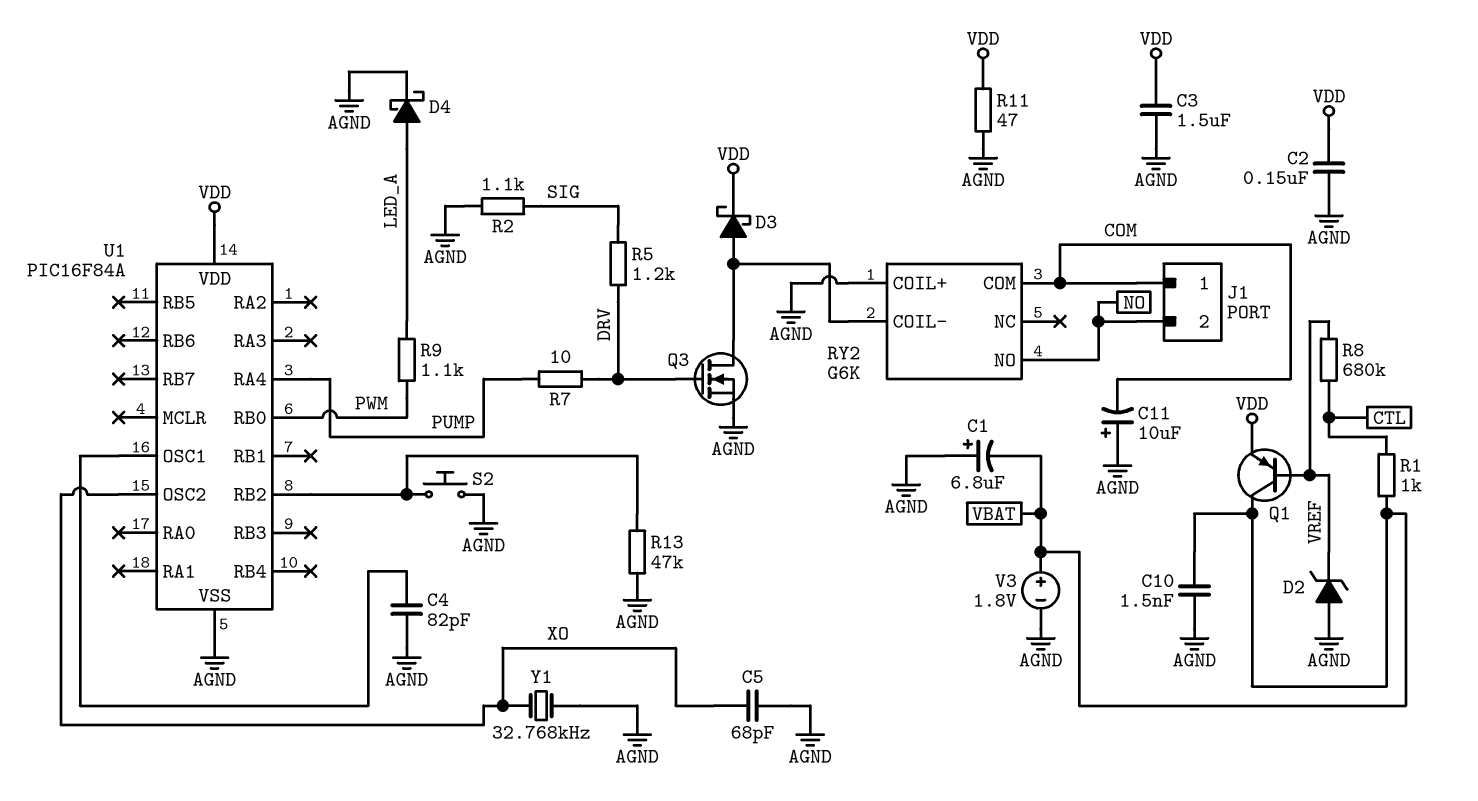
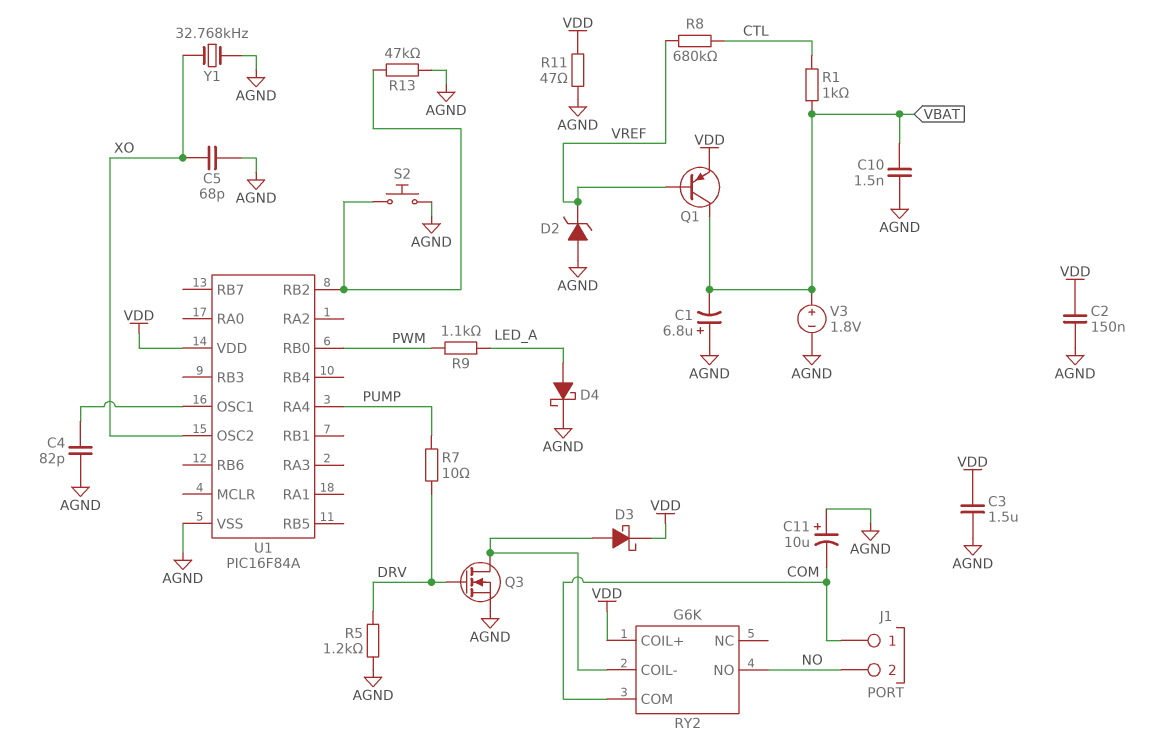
R2: 1.1k (AGND, SIG) -> none
R5: 1.2k (DRV, SIG) -> 1.2k (AGND, DRV)
RY2 pin COIL+: AGND -> VDD

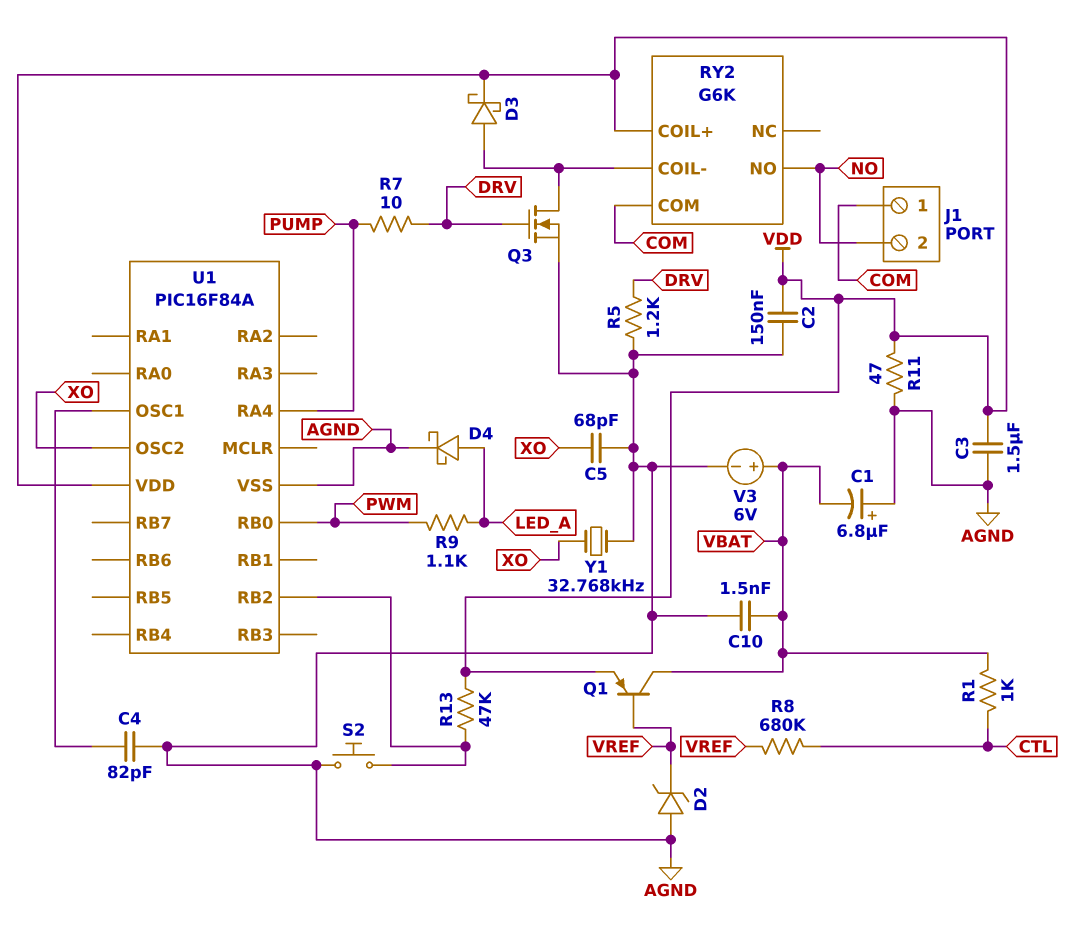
C11: 10uF (plus AGND, minus COM) -> none
R13: 47k (AGND, U1/RB2) -> 47k (U1/RB2, VDD)
V3: 1.8V (plus VBAT, minus AGND) -> 6V (plus VBAT, minus AGND)

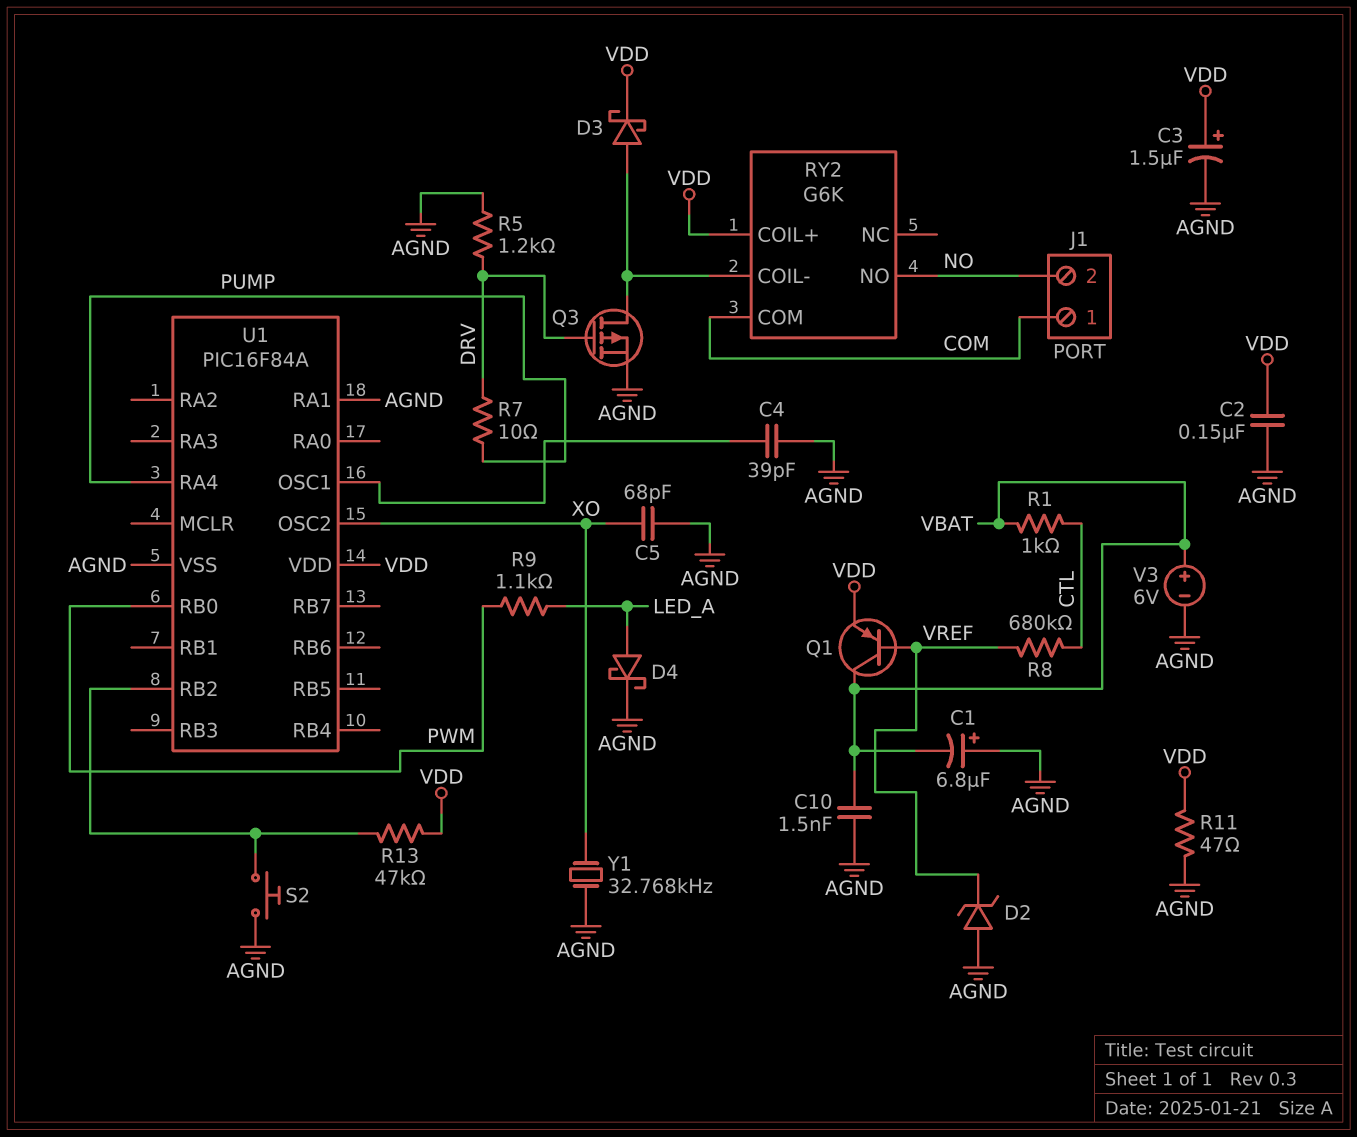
C3: 1.5uF (AGND, VDD) -> 1.5uF (plus VDD, minus AGND)
C4: 82pF (AGND, U1/OSC1) -> 39pF (AGND, U1/OSC1)
Q3: NMOS (G DRV, D RY2/COIL-, S AGND) -> PMOS (G DRV, D RY2/COIL-, S AGND)
U1 pin RA1: none -> AGND

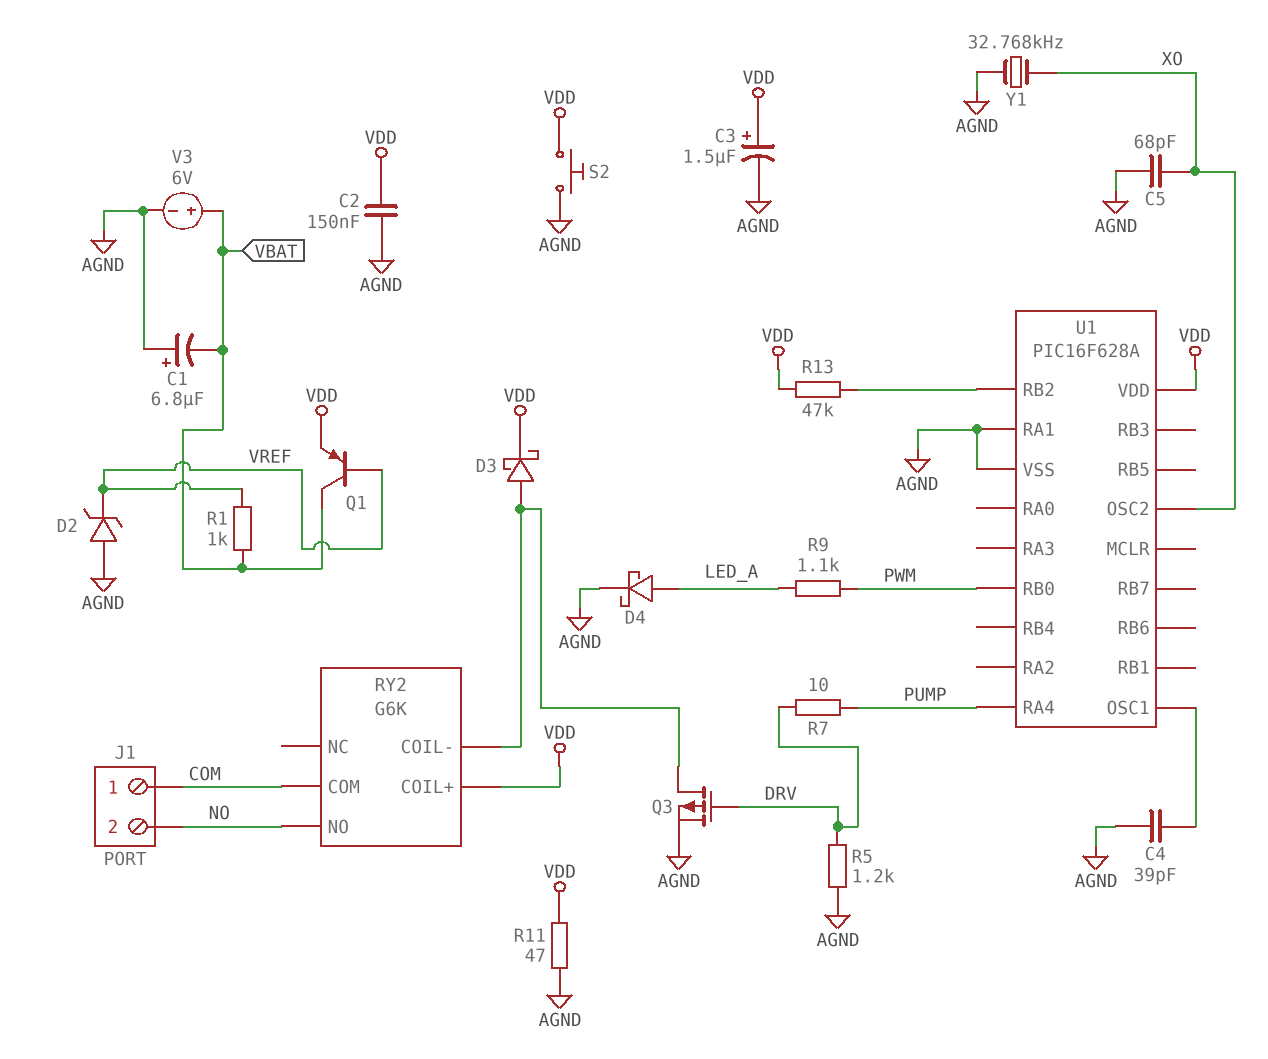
C10: 1.5nF (AGND, VBAT) -> none
R1: 1k (CTL, VBAT) -> 1k (VBAT, VREF)
R8: 680k (CTL, VREF) -> none
S2: button (AGND, U1/RB2) -> button (AGND, VDD)
U1: PIC16F84A -> PIC16F628A

